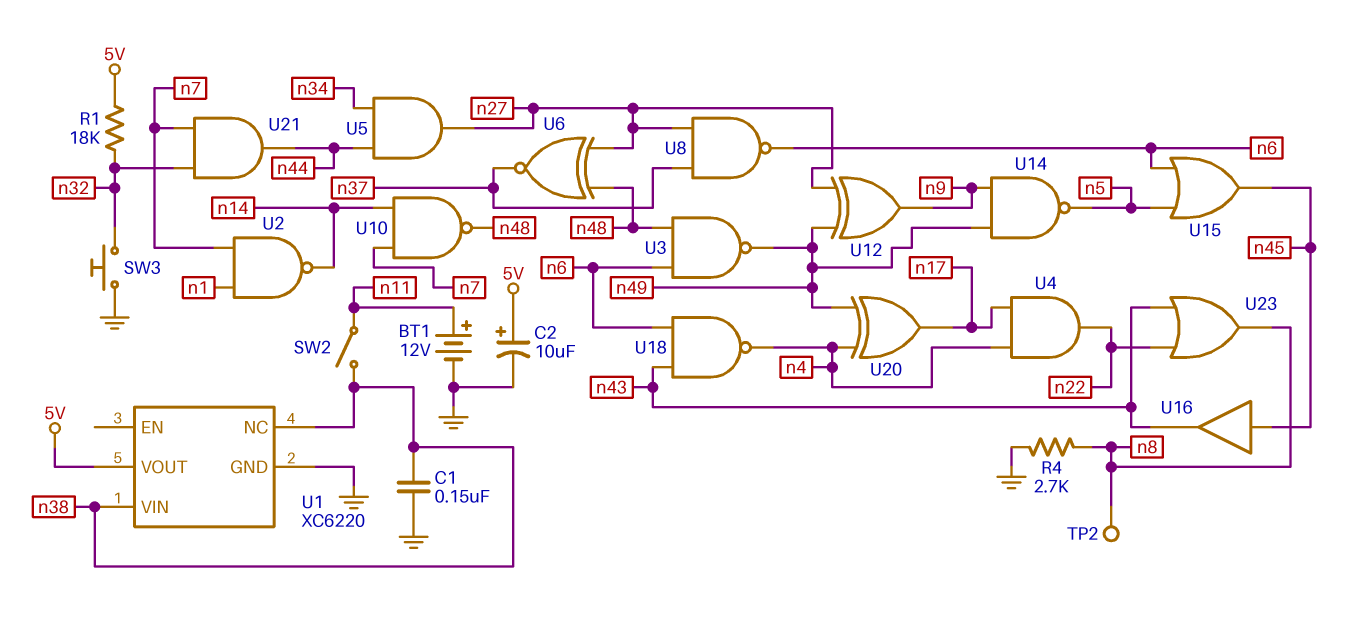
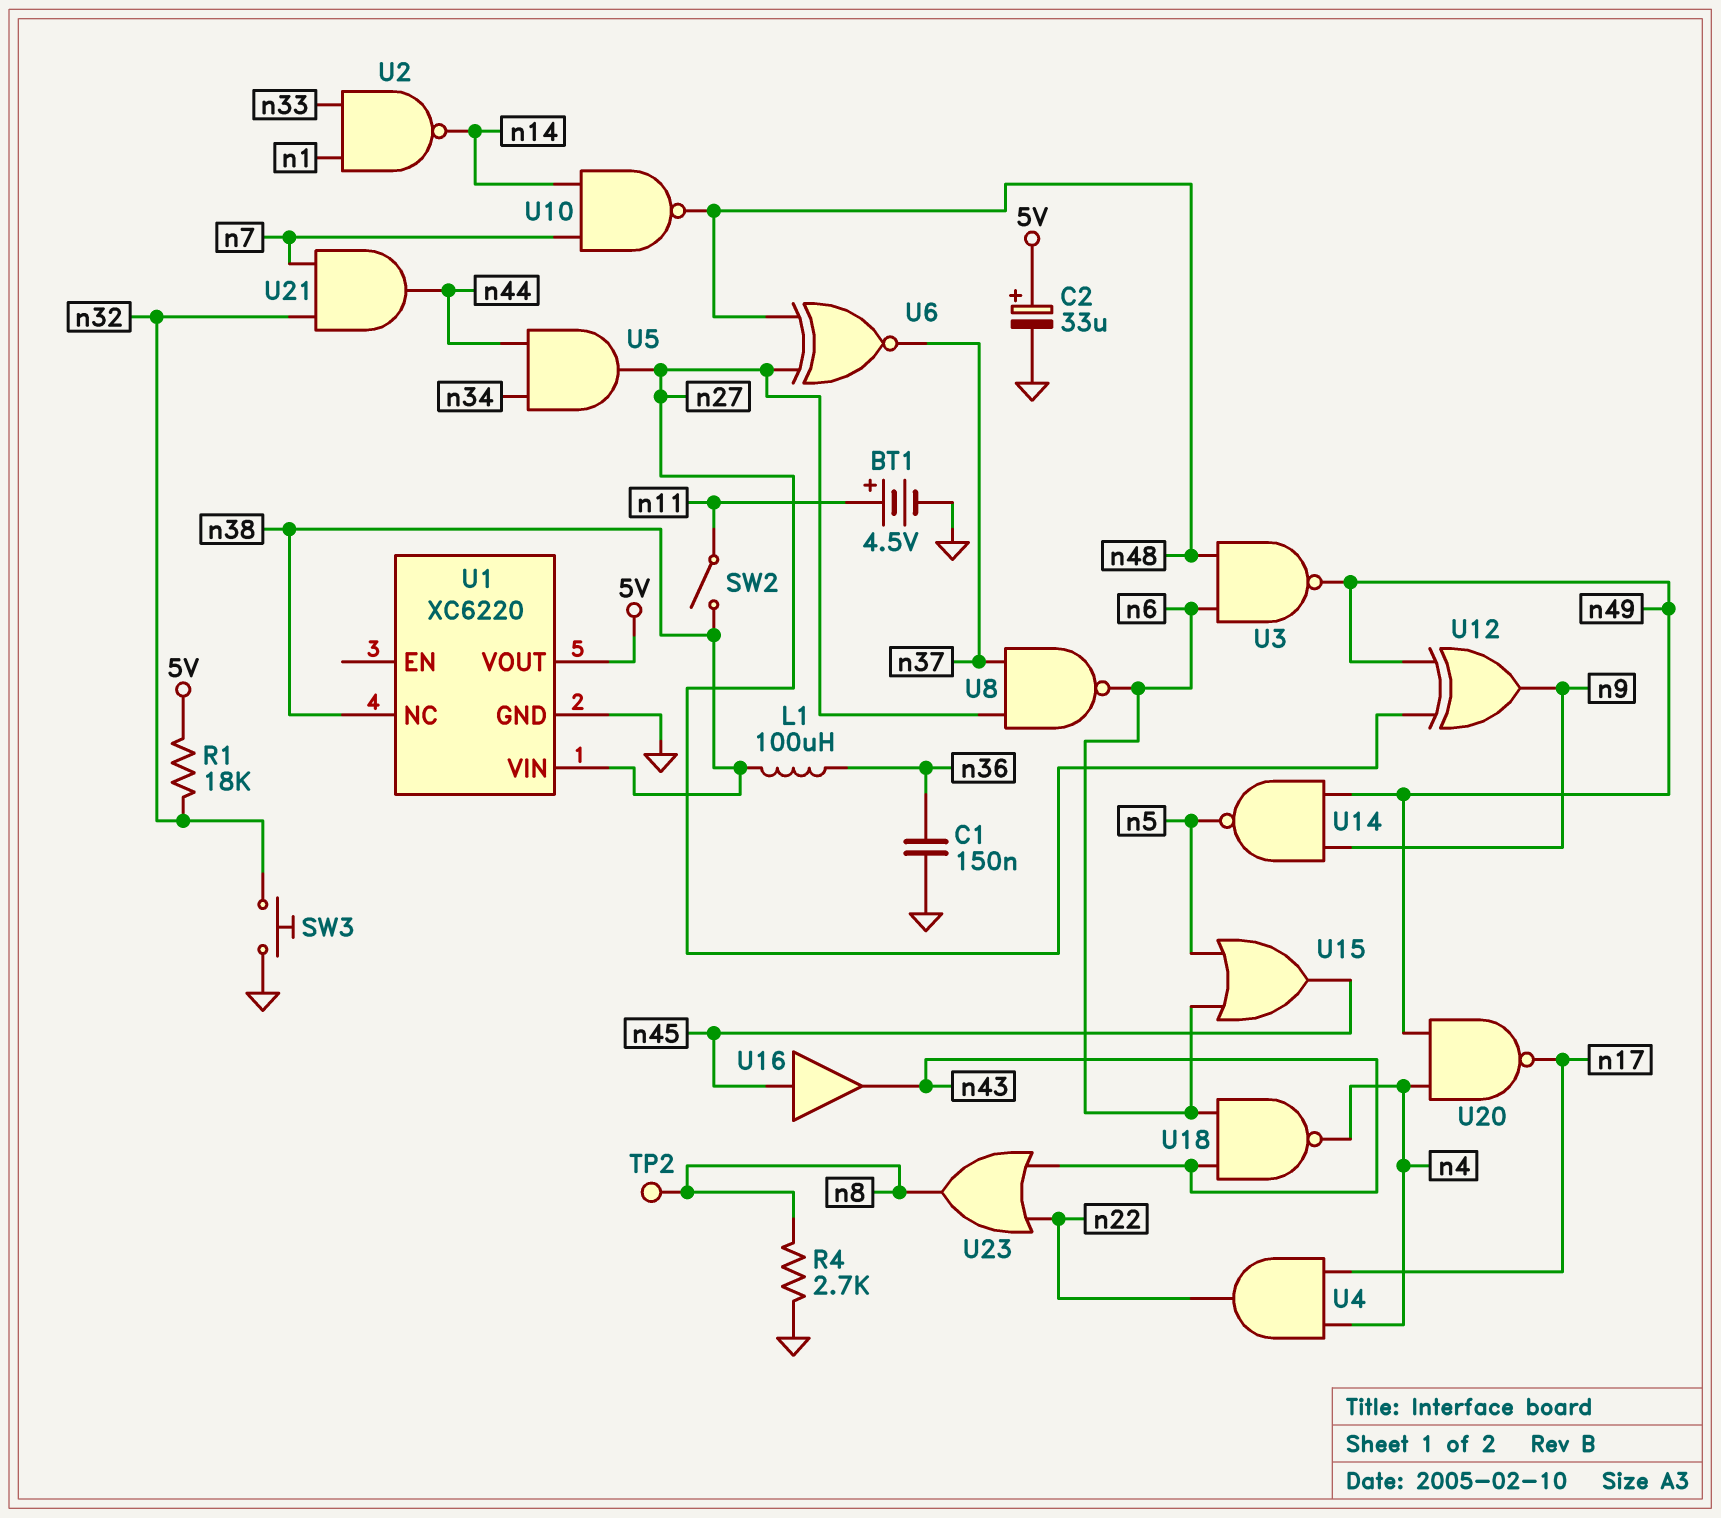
BT1: 12V (plus n11, minus GND) -> 4.5V (plus n11, minus GND)
C1: 150nF (GND, n38) -> 150nF (GND, n36)
C2: 10uF (plus 5V, minus GND) -> 33uF (plus 5V, minus GND)
L1: none -> 100uH (n36, n38)
U2: NAND (in n1, in n7, out n14) -> NAND (in n1, in n33, out n14)
U20: XOR (in n4, in n49, out n17) -> NAND (in n4, in n49, out n17)

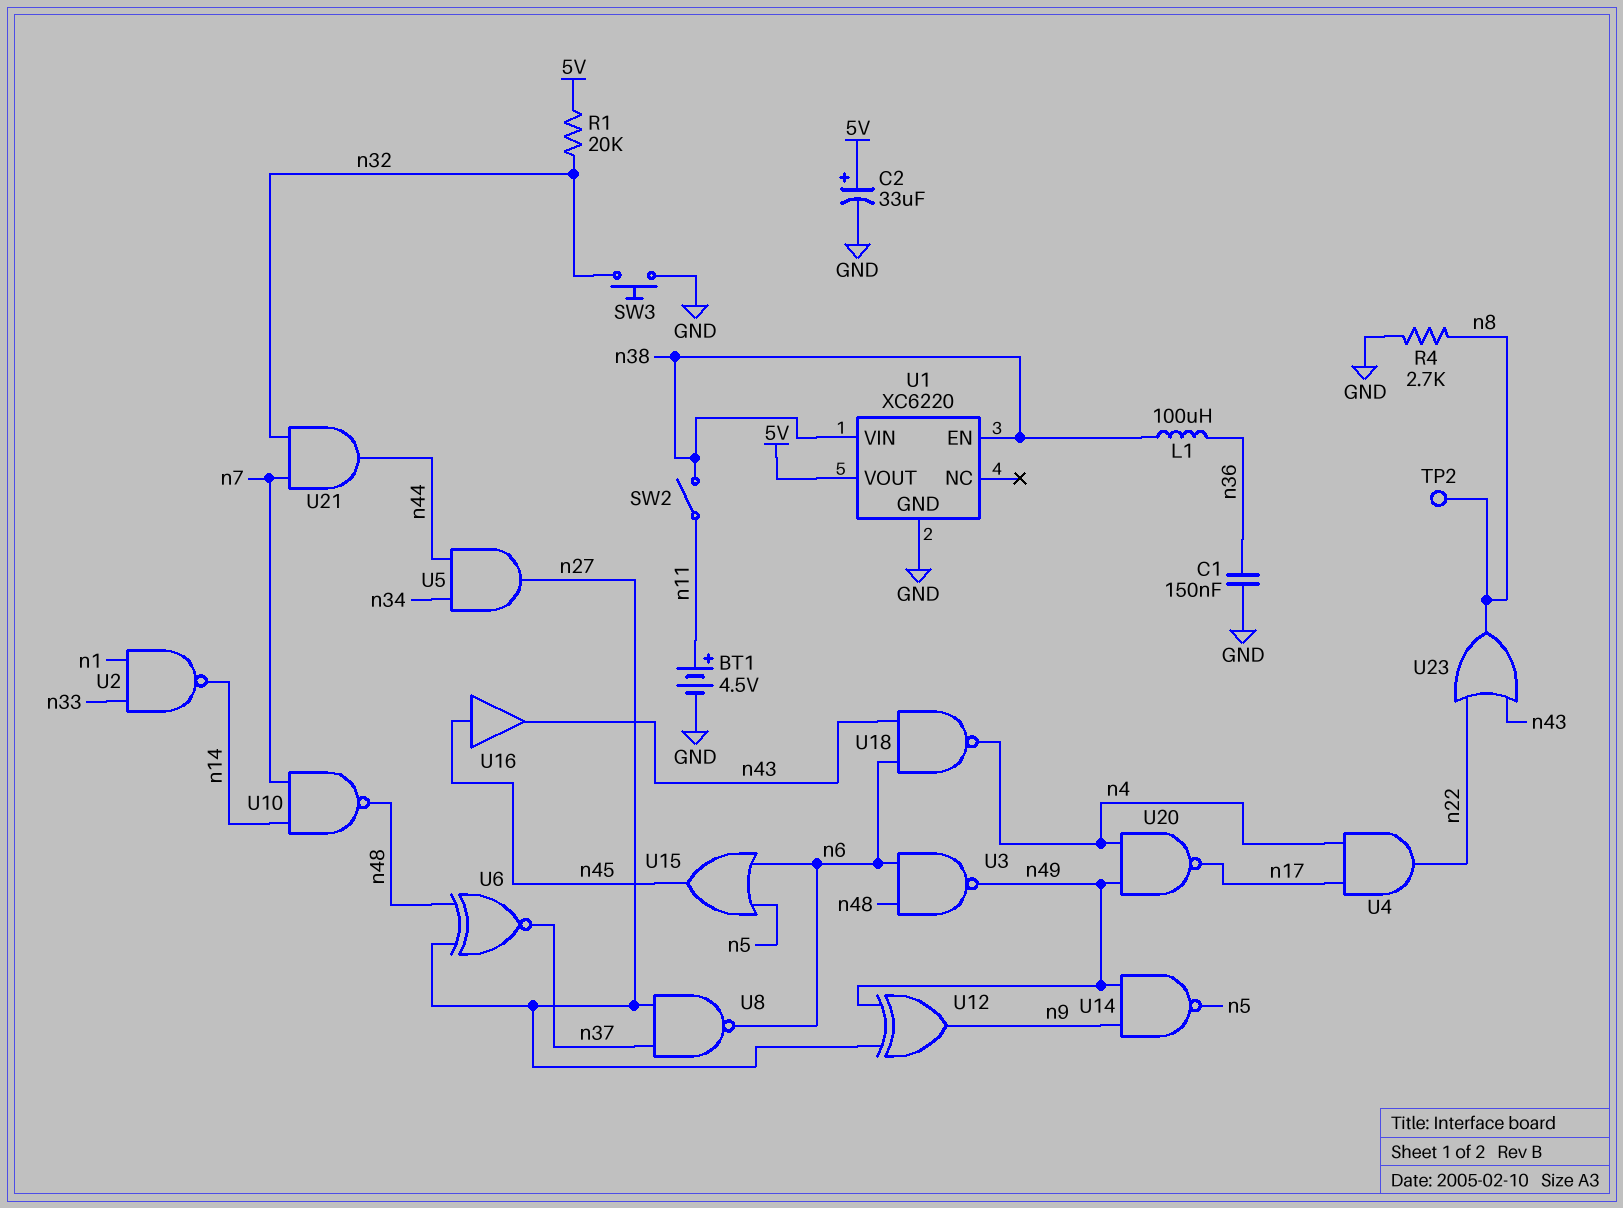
R1: 18k (5V, n32) -> 20k (5V, n32)
U1 pin EN: none -> n38
U1 pin NC: n38 -> none

